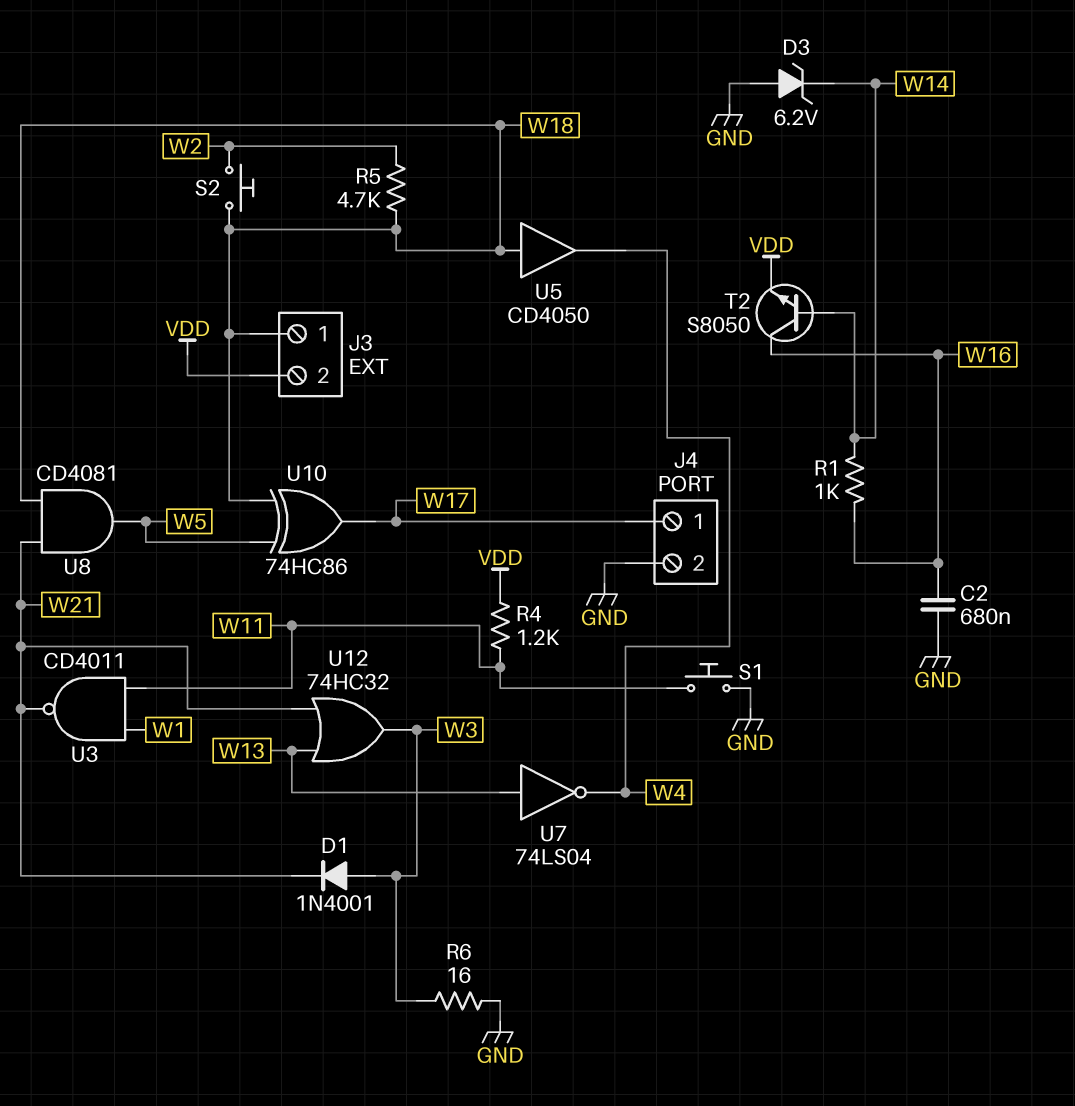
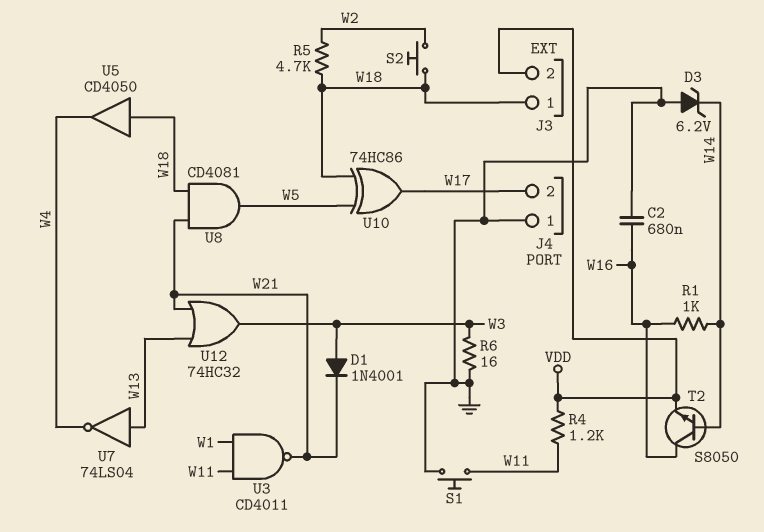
J4 pin 1: W17 -> GND
J4 pin 2: GND -> W17

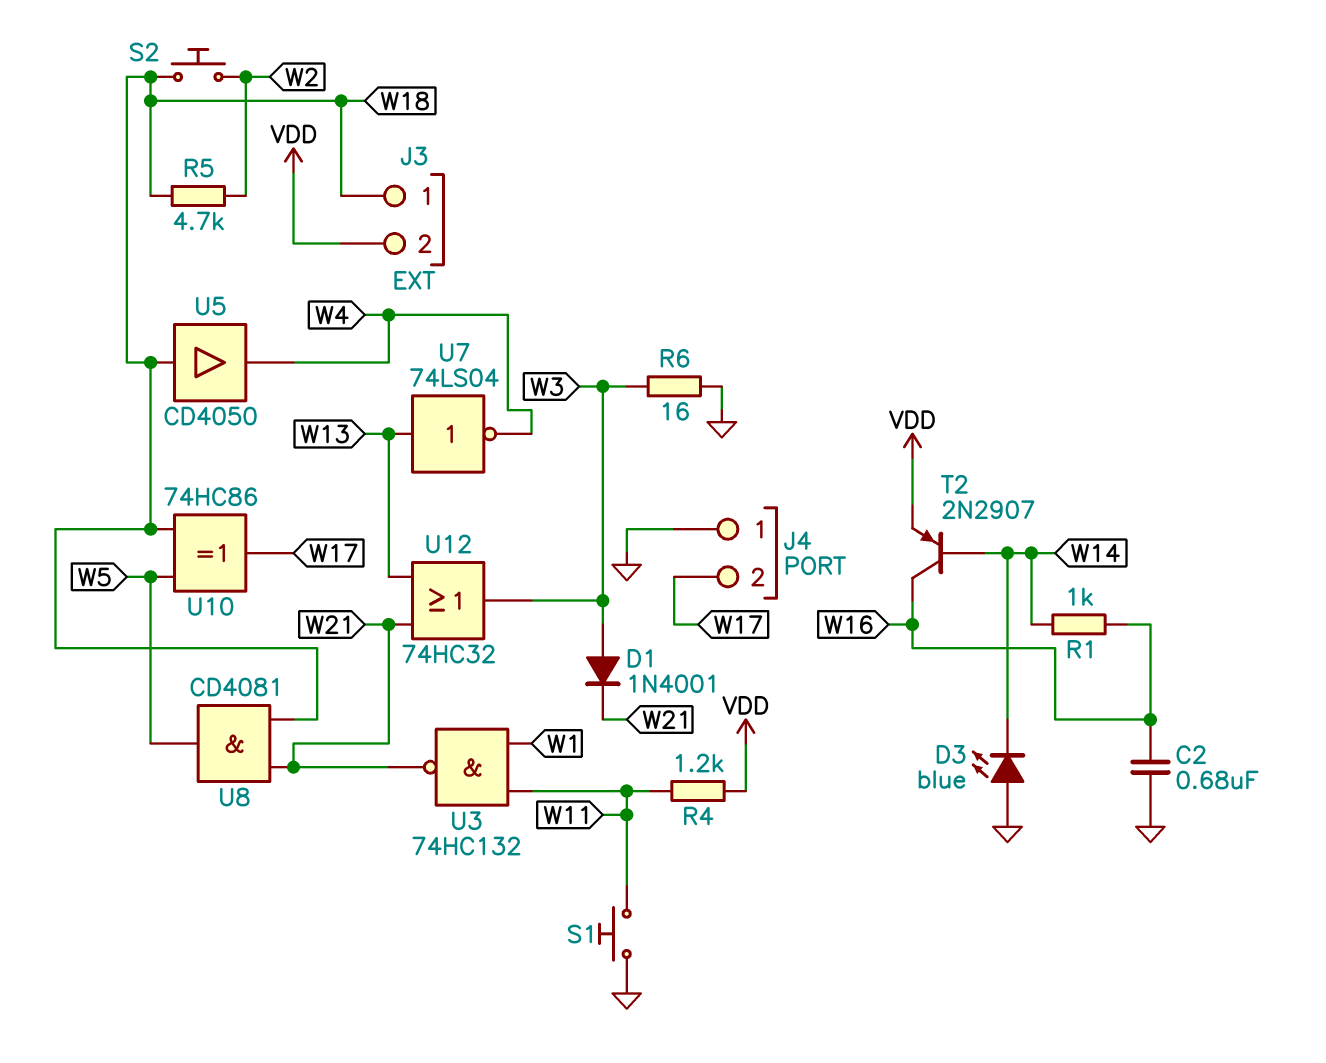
D3: zener 6.2V (A GND, K W14) -> LED blue (A GND, K W14)
T2: NPN S8050 (B W14, C W16, E VDD) -> PNP 2N2907 (B W14, C W16, E VDD)
U3: NAND CD4011 (in W1, in W11, out W21) -> NAND 74HC132 (in W1, in W11, out W21)

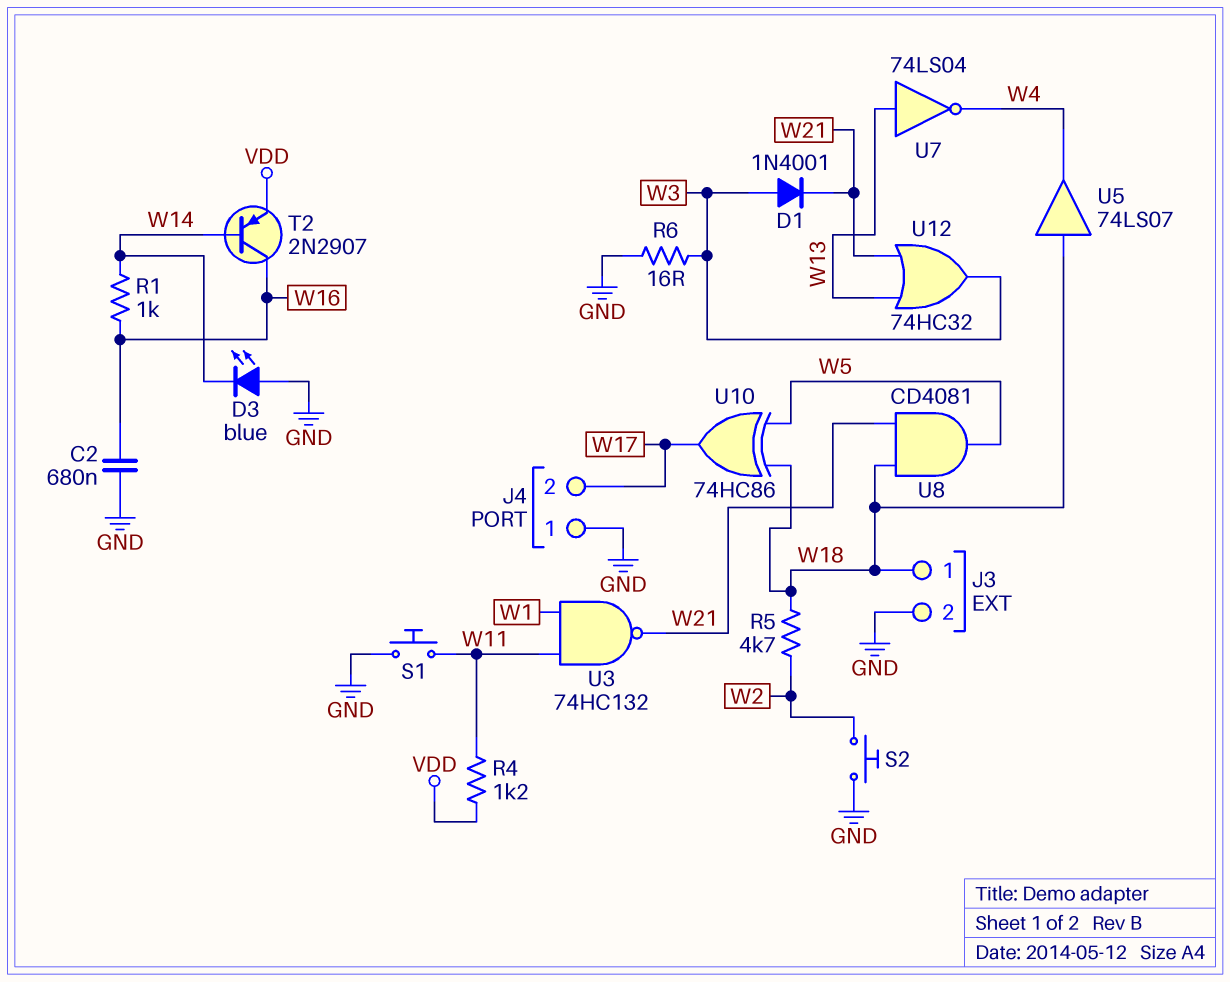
J3 pin 2: VDD -> GND
S2: button (W2, W18) -> button (GND, W2)
U5: buffer CD4050 (in W18, out W4) -> buffer 74LS07 (in W18, out W4)

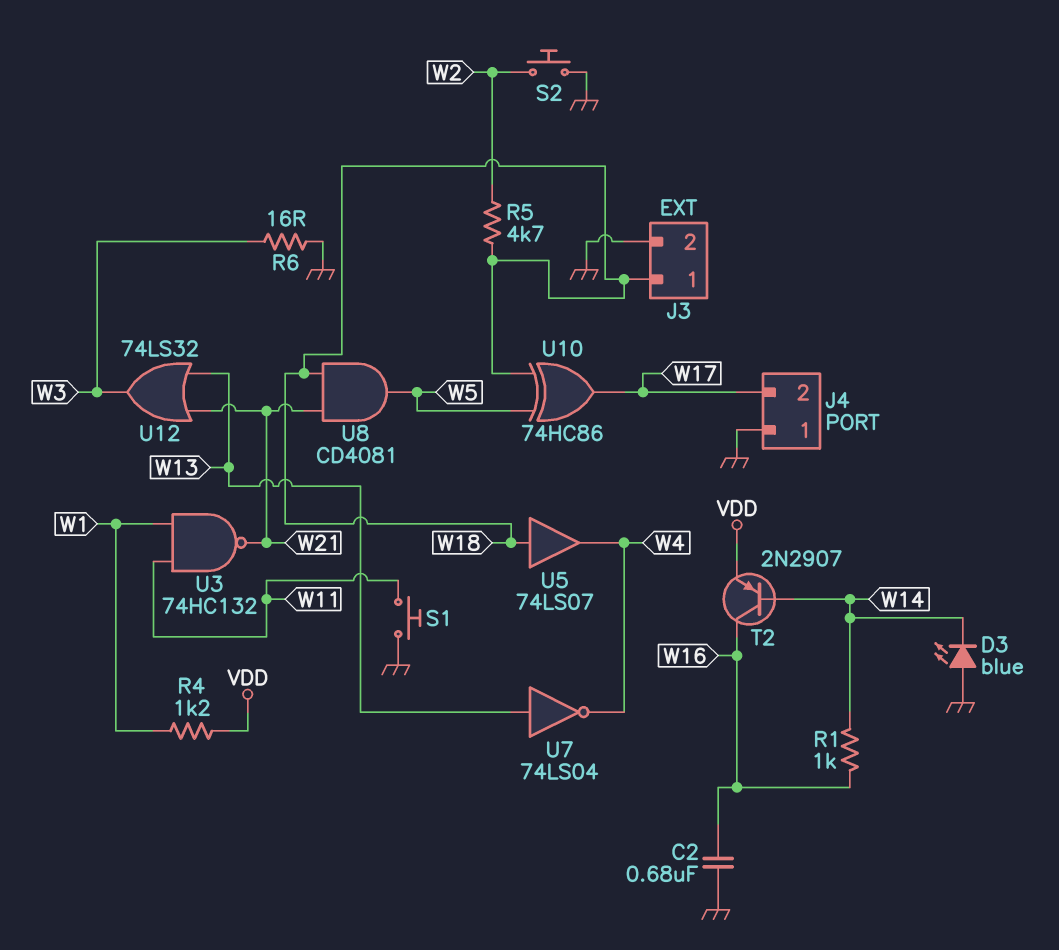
D1: diode 1N4001 (A W3, K W21) -> none
R4: 1.2k (VDD, W11) -> 1.2k (VDD, W1)
U12: OR 74HC32 (in W13, in W21, out W3) -> OR 74LS32 (in W13, in W21, out W3)

